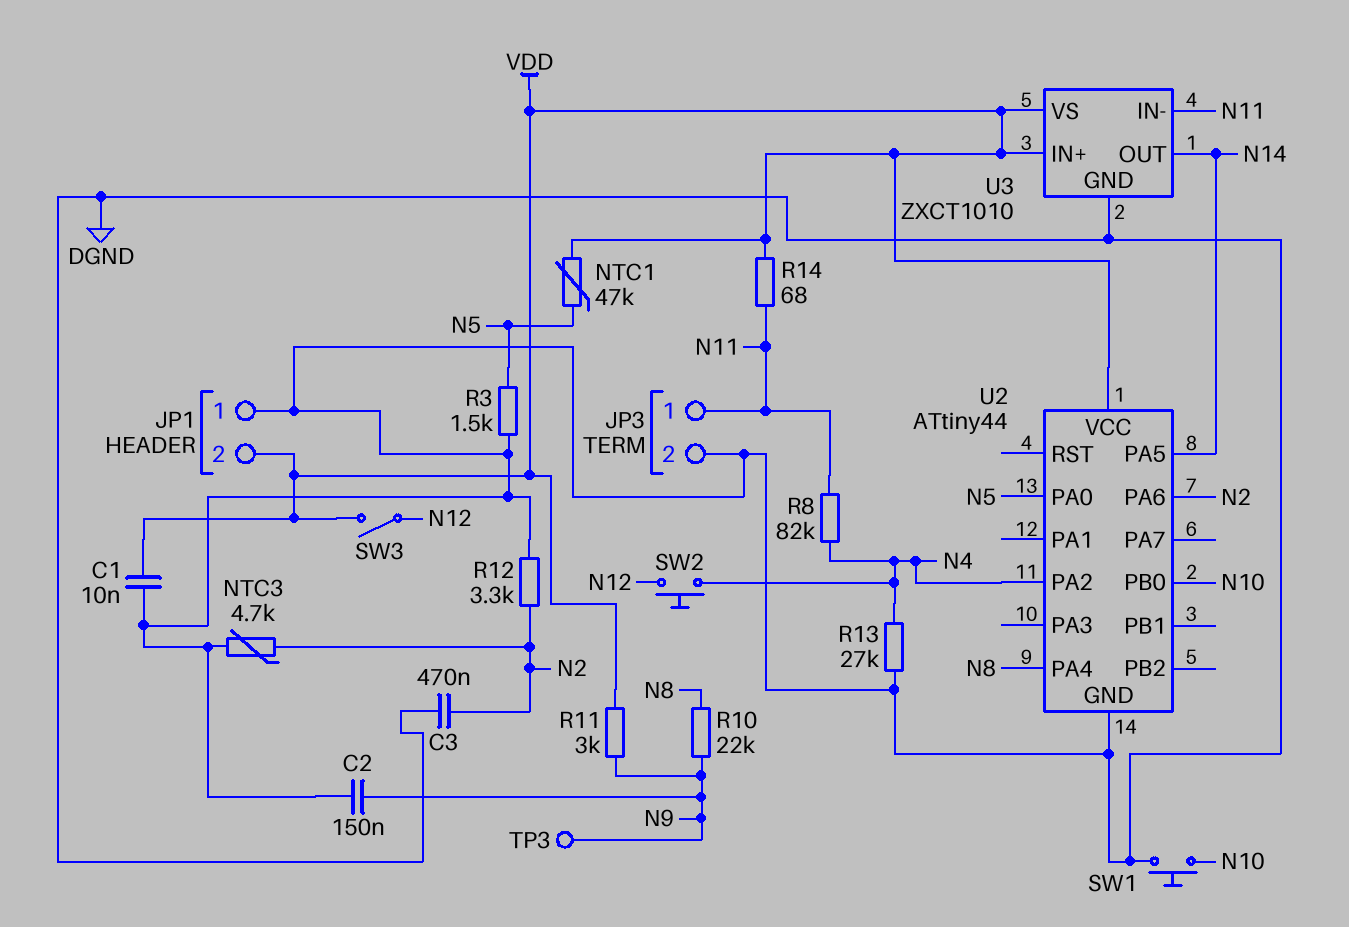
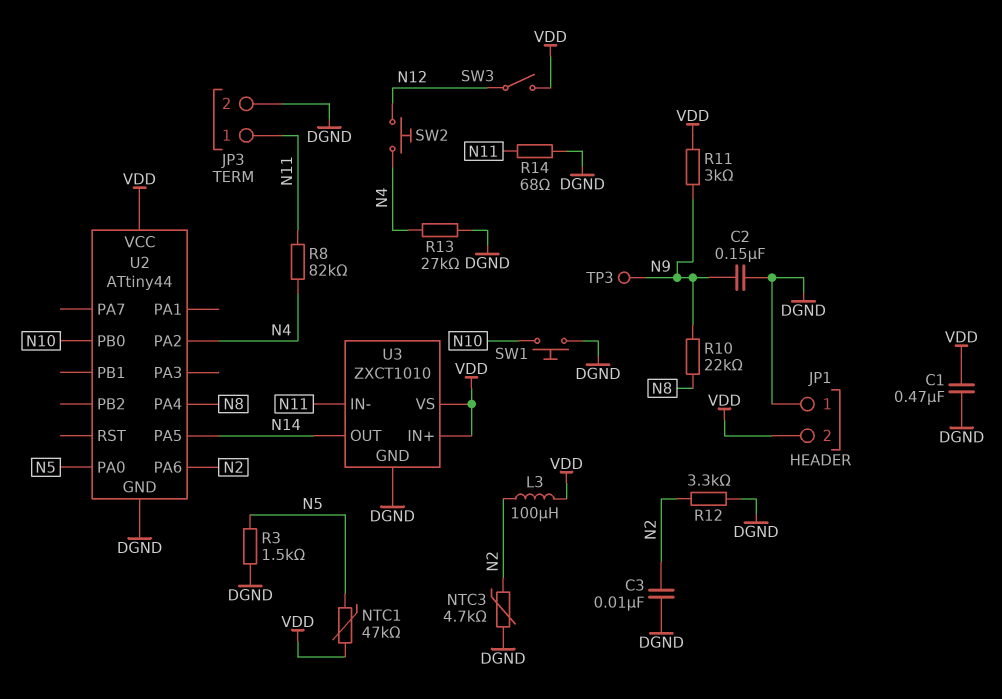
C1: 10nF (DGND, VDD) -> 470nF (DGND, VDD)
C3: 470nF (DGND, N2) -> 10nF (DGND, N2)
L3: none -> 100uH (N2, VDD)
R14: 68 (N11, VDD) -> 68 (DGND, N11)

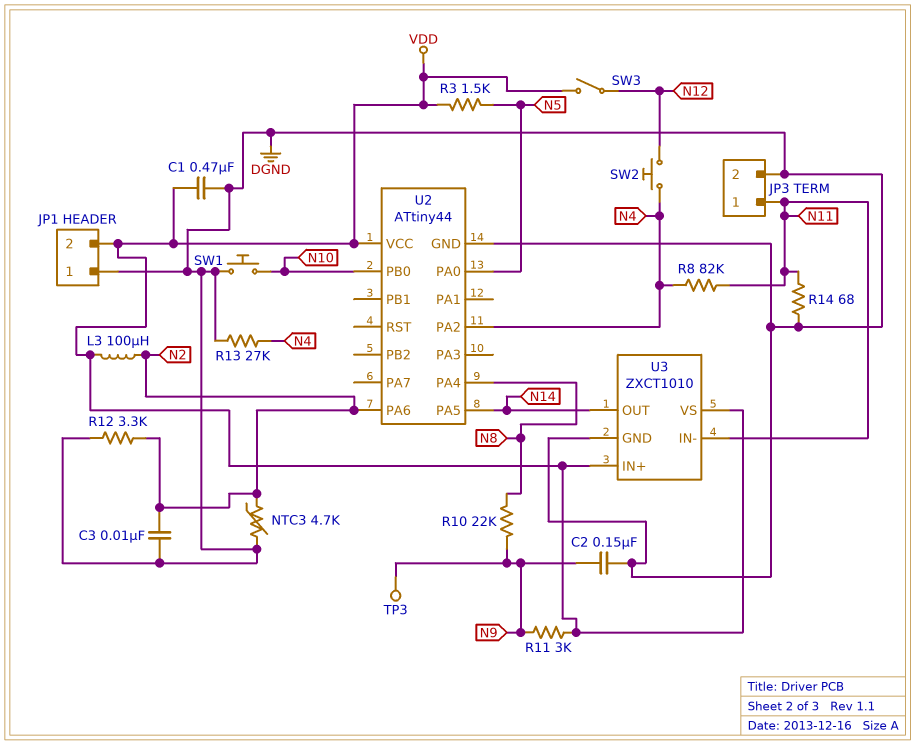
NTC1: 47k (N5, VDD) -> none
R3: 1.5k (DGND, N5) -> 1.5k (N5, VDD)

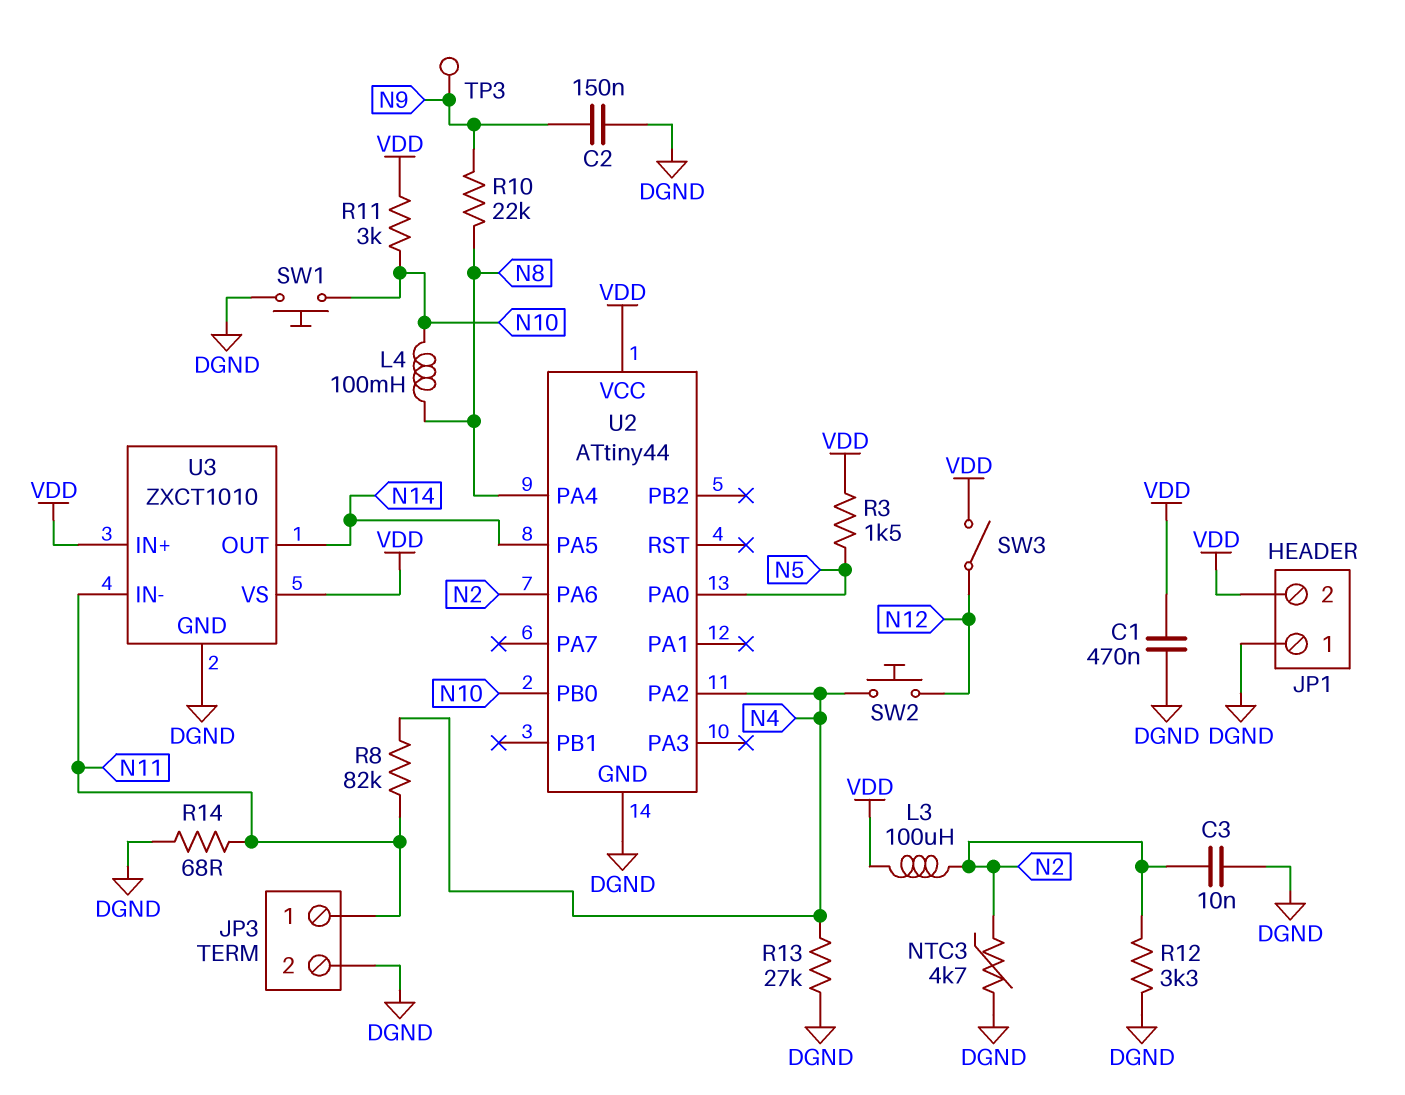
L4: none -> 100mH (N8, N10)
R11: 3k (N9, VDD) -> 3k (N10, VDD)

